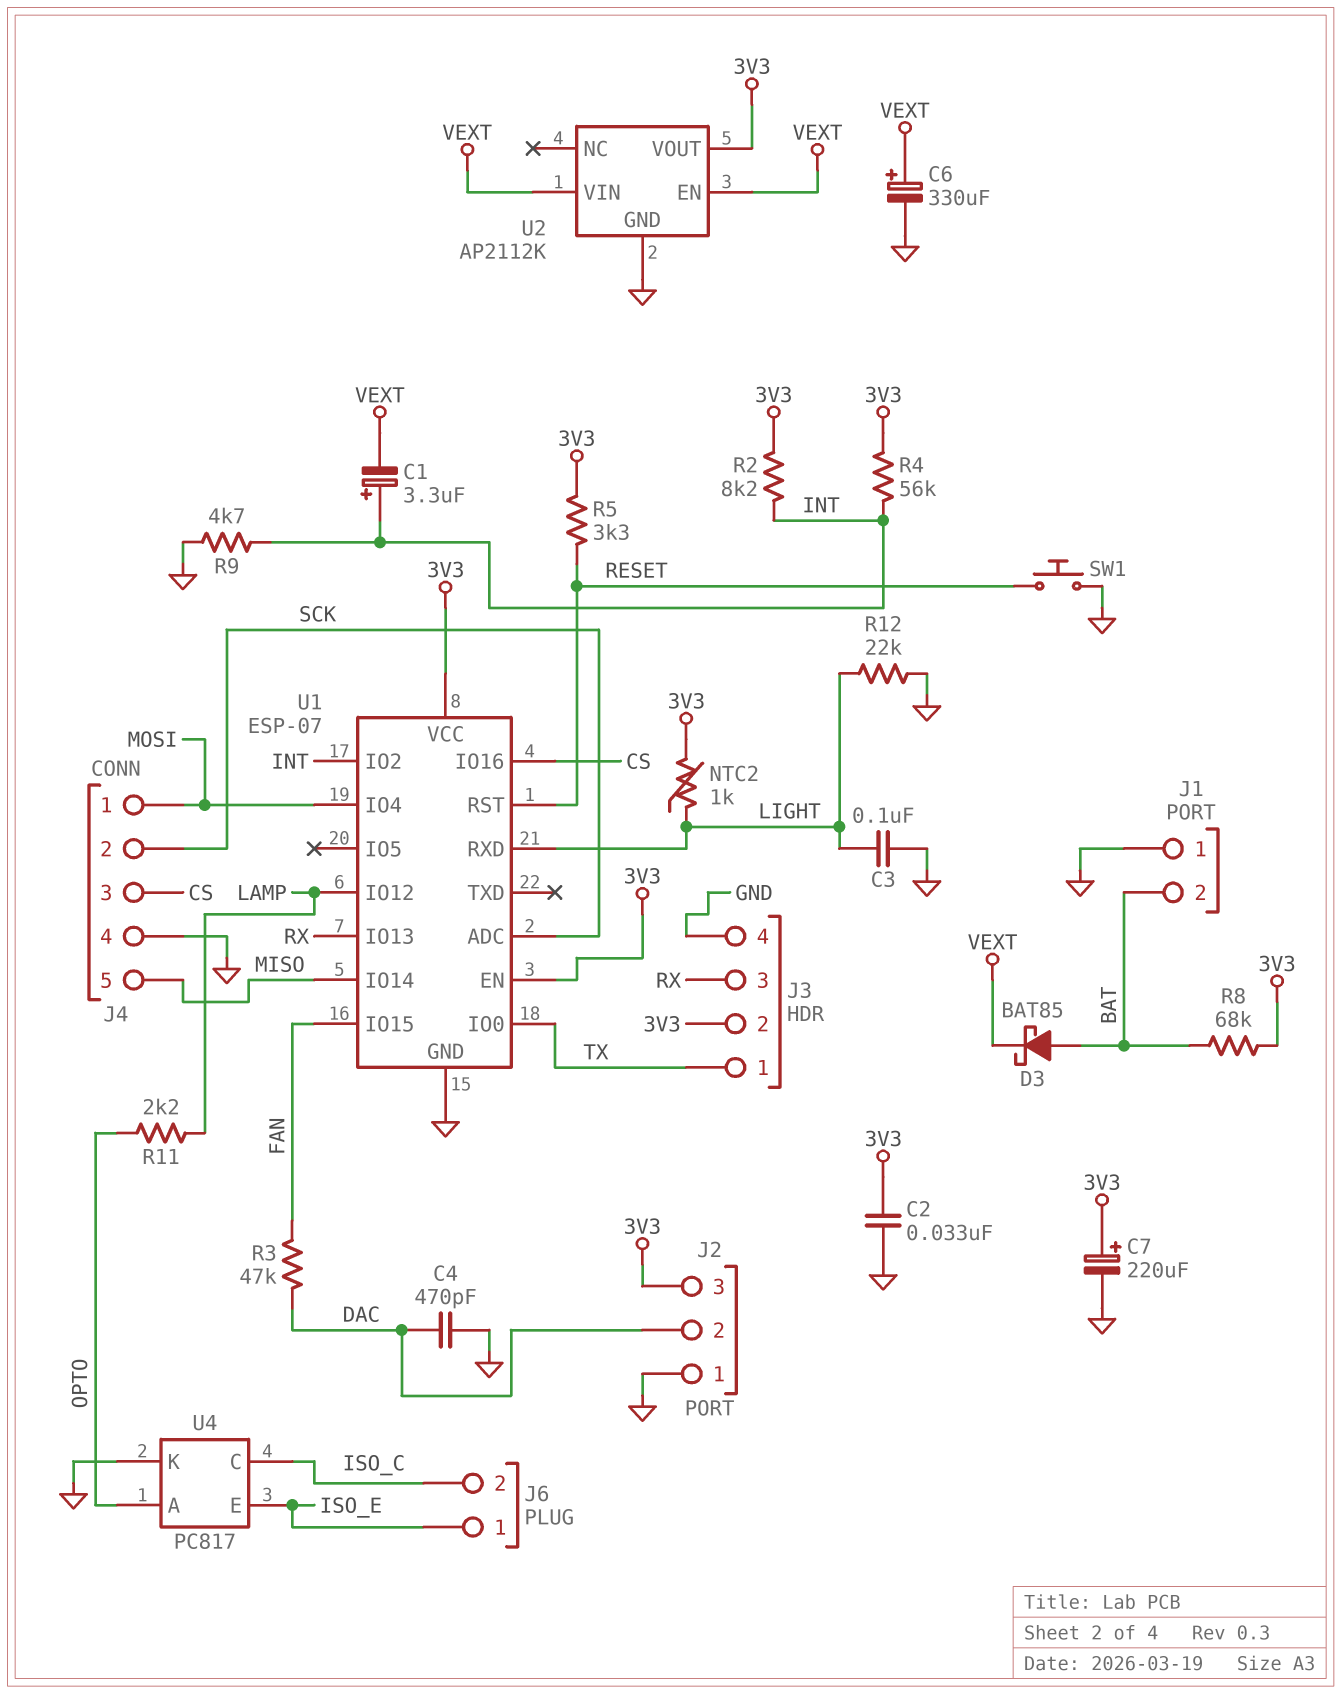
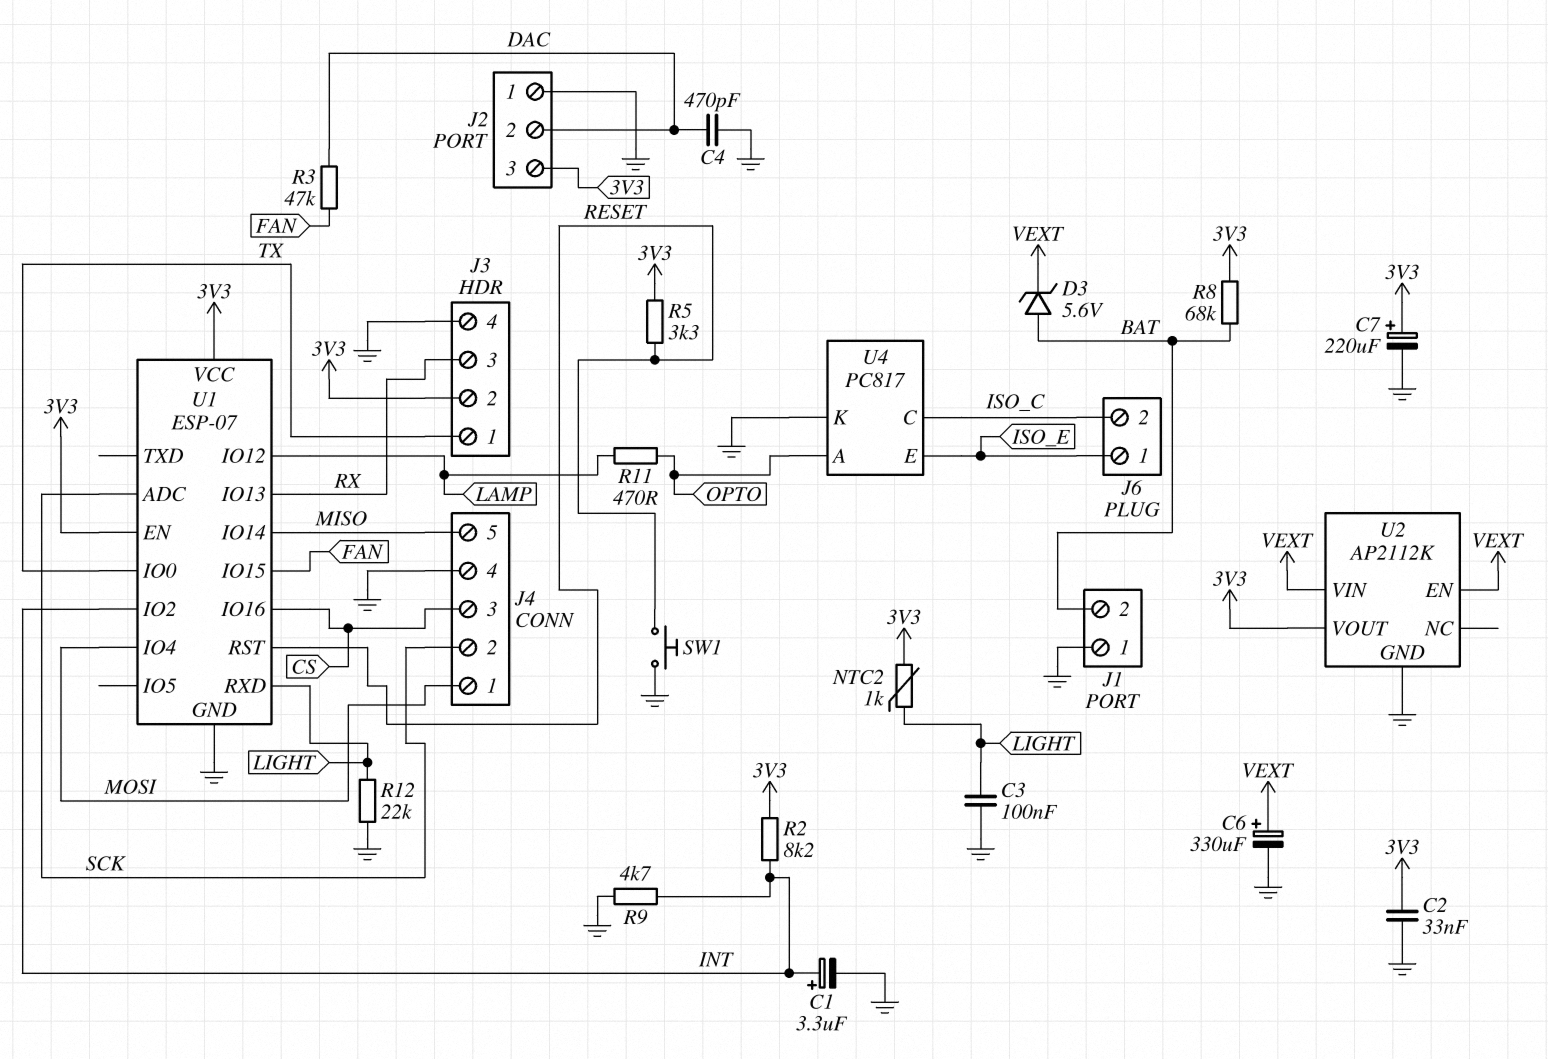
C1: 3.3uF (plus INT, minus VEXT) -> 3.3uF (plus INT, minus GND)
D3: schottky BAT85 (A BAT, K VEXT) -> zener 5.6V (A BAT, K VEXT)
R4: 56k (3V3, INT) -> none
R11: 2.2k (LAMP, OPTO) -> 470 (LAMP, OPTO)

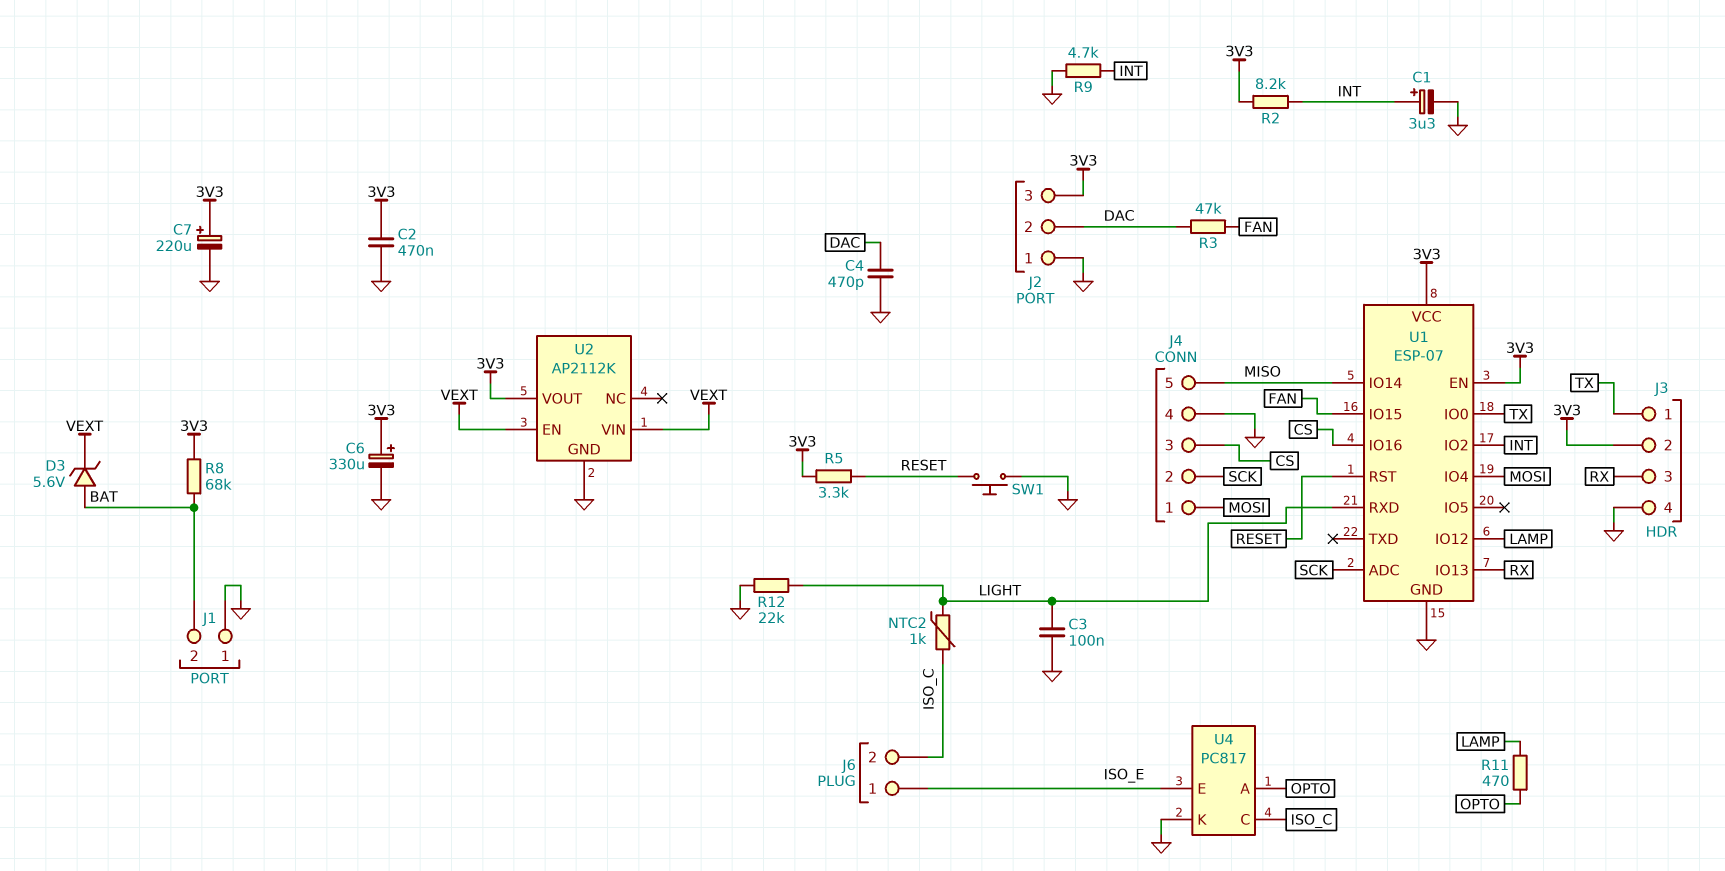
C2: 33nF (3V3, GND) -> 470nF (3V3, GND)
C6: 330uF (plus VEXT, minus GND) -> 330uF (plus 3V3, minus GND)
NTC2: 1k (3V3, LIGHT) -> 1k (ISO_C, LIGHT)

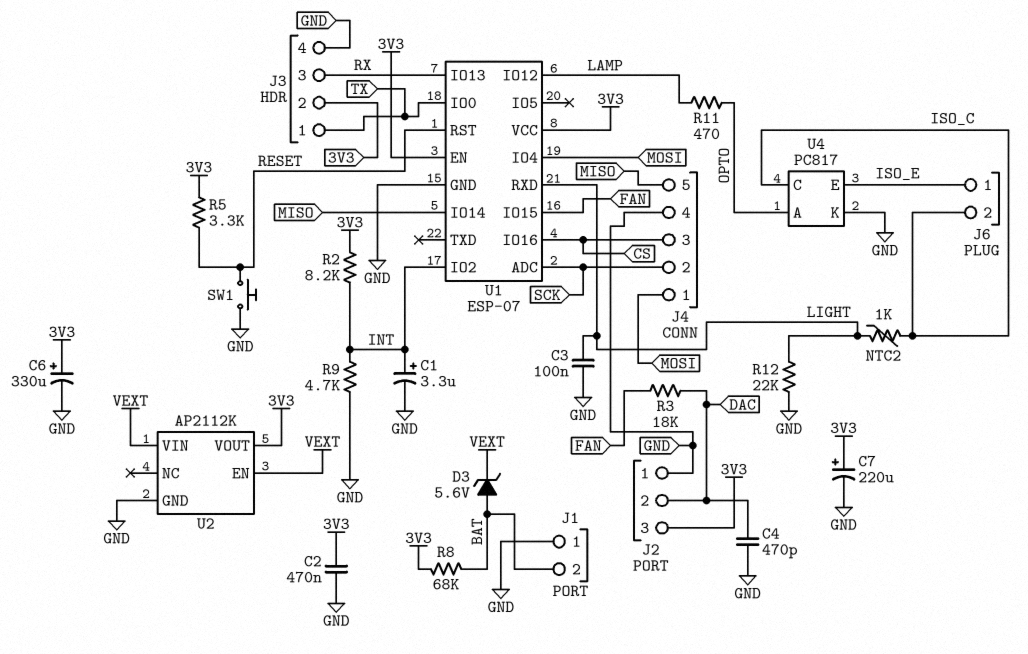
R3: 47k (DAC, FAN) -> 18k (DAC, FAN)

